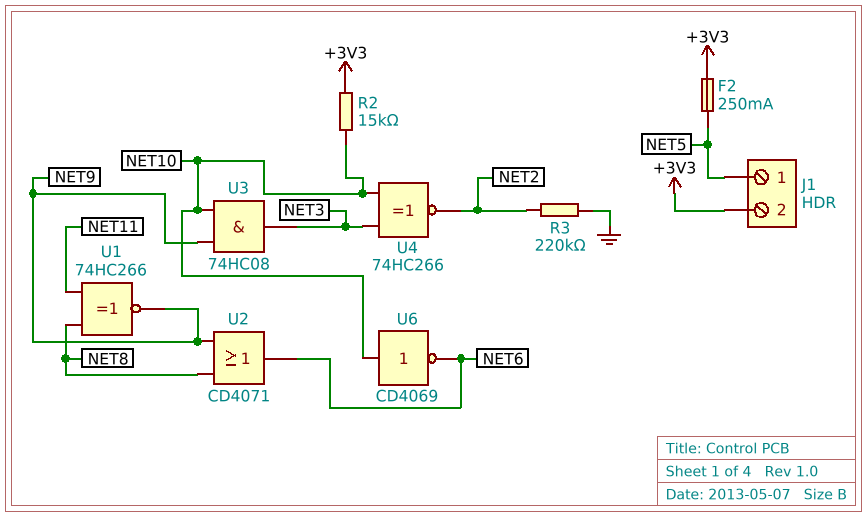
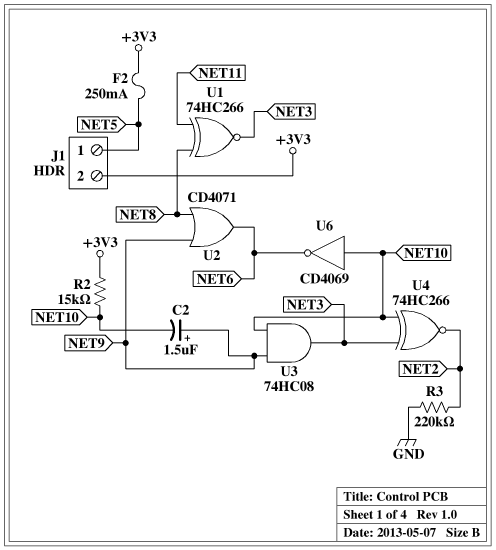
C2: none -> 1.5uF (plus NET9, minus NET10)
U1: XNOR 74HC266 (in NET8, in NET11, out NET9) -> XNOR 74HC266 (in NET8, in NET11, out NET3)

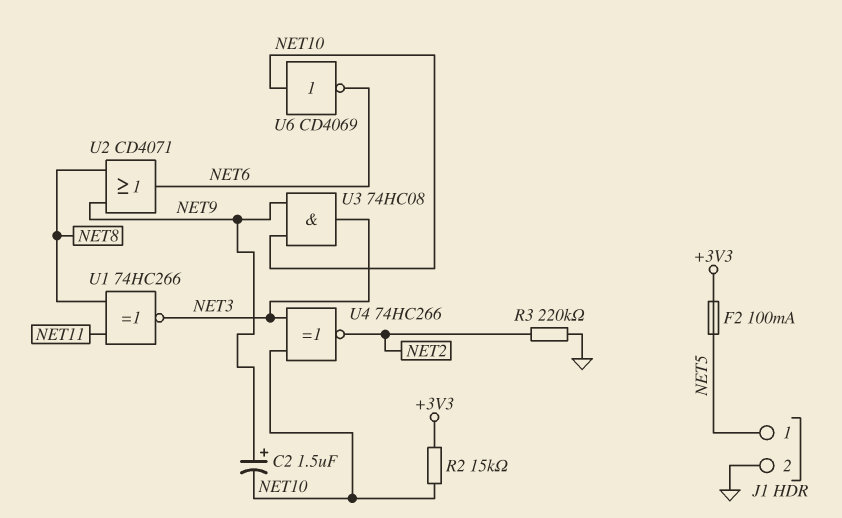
F2: 250mA (+3V3, NET5) -> 100mA (+3V3, NET5)
J1 pin 2: +3V3 -> GND

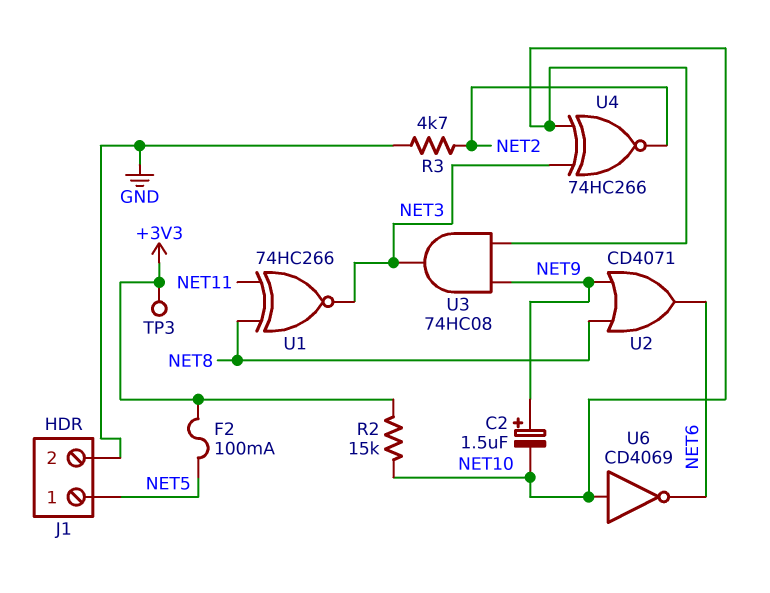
R3: 220k (GND, NET2) -> 4.7k (GND, NET2)
TP3: none -> test point (+3V3)

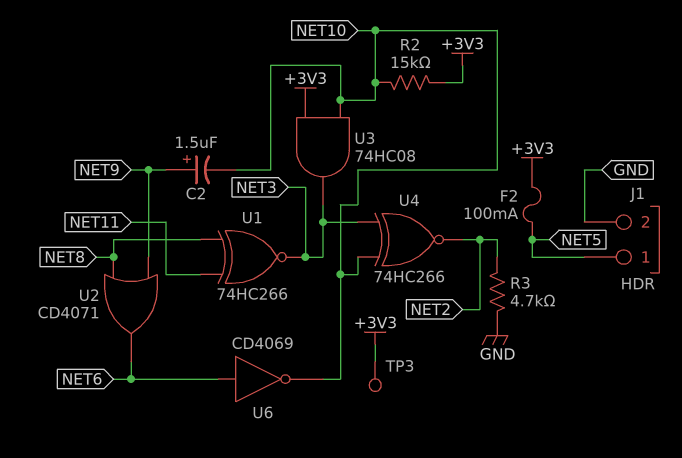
U3: AND 74HC08 (in NET9, in NET10, out NET3) -> AND 74HC08 (in +3V3, in NET10, out NET3)
U6: NOT CD4069 (in NET10, out NET6) -> NOT CD4069 (in NET6, out NET10)

